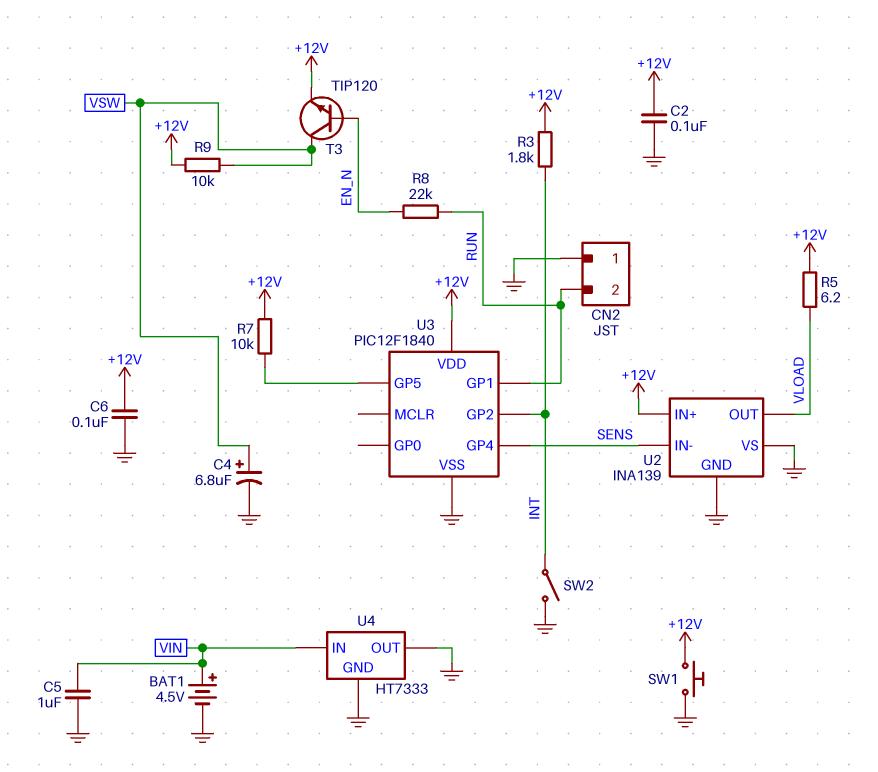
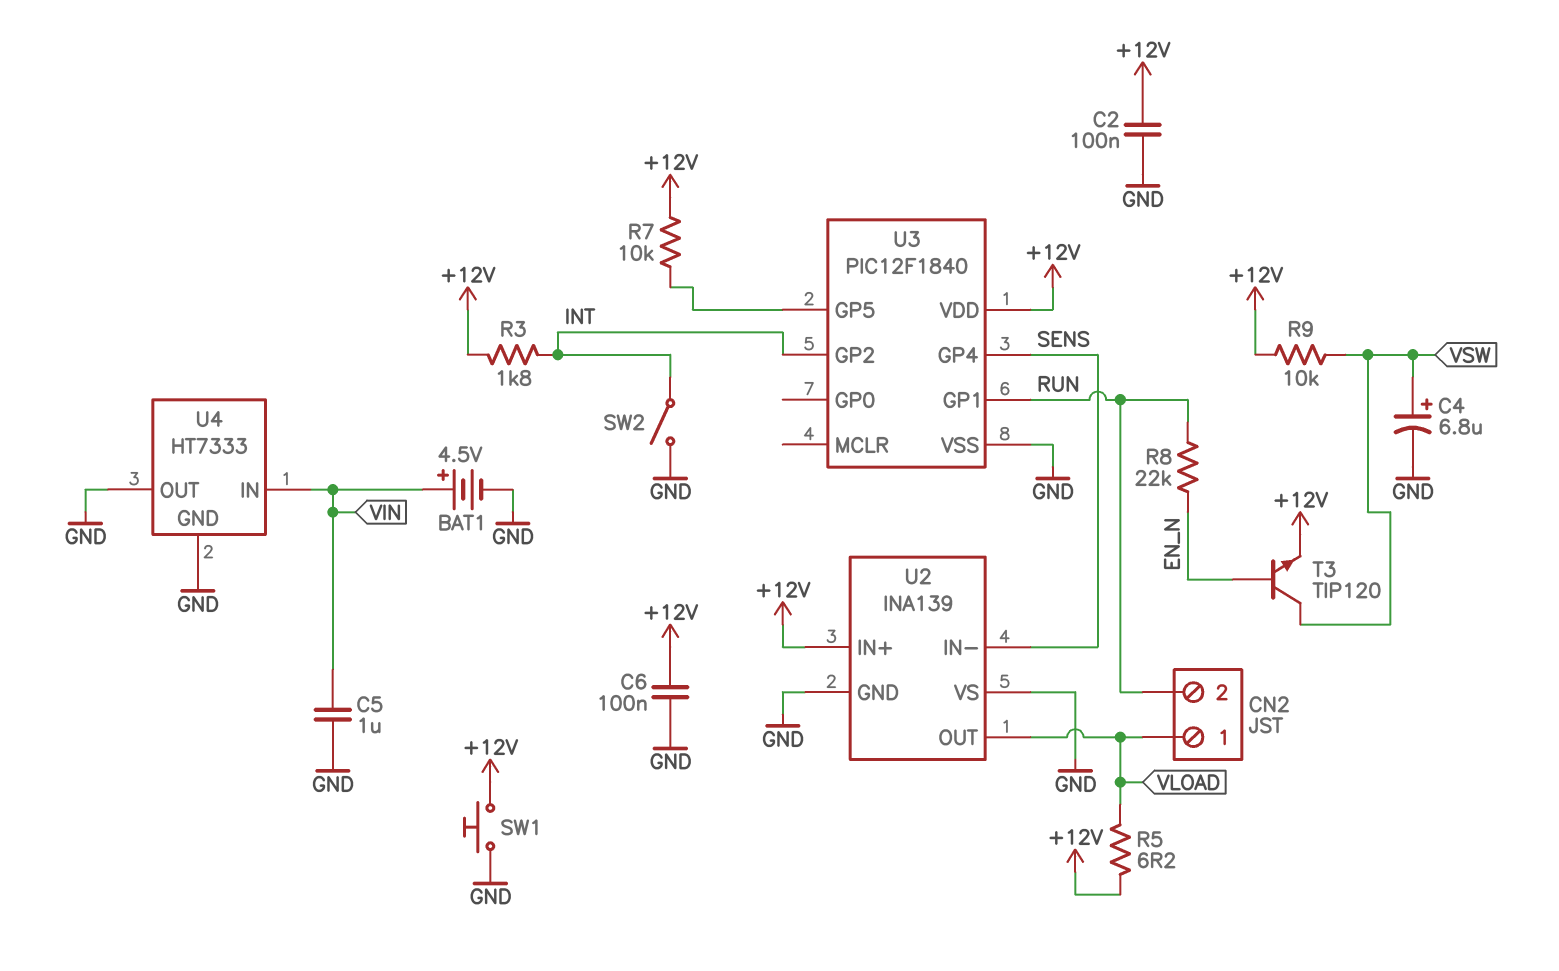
CN2 pin 1: GND -> VLOAD

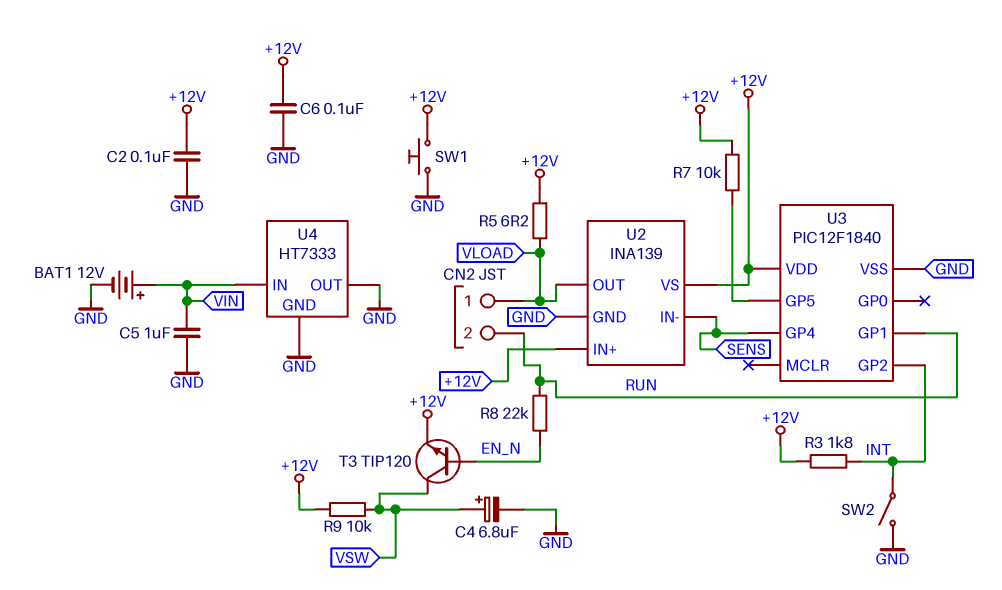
BAT1: 4.5V (plus VIN, minus GND) -> 12V (plus VIN, minus GND)
U2 pin VS: GND -> +12V

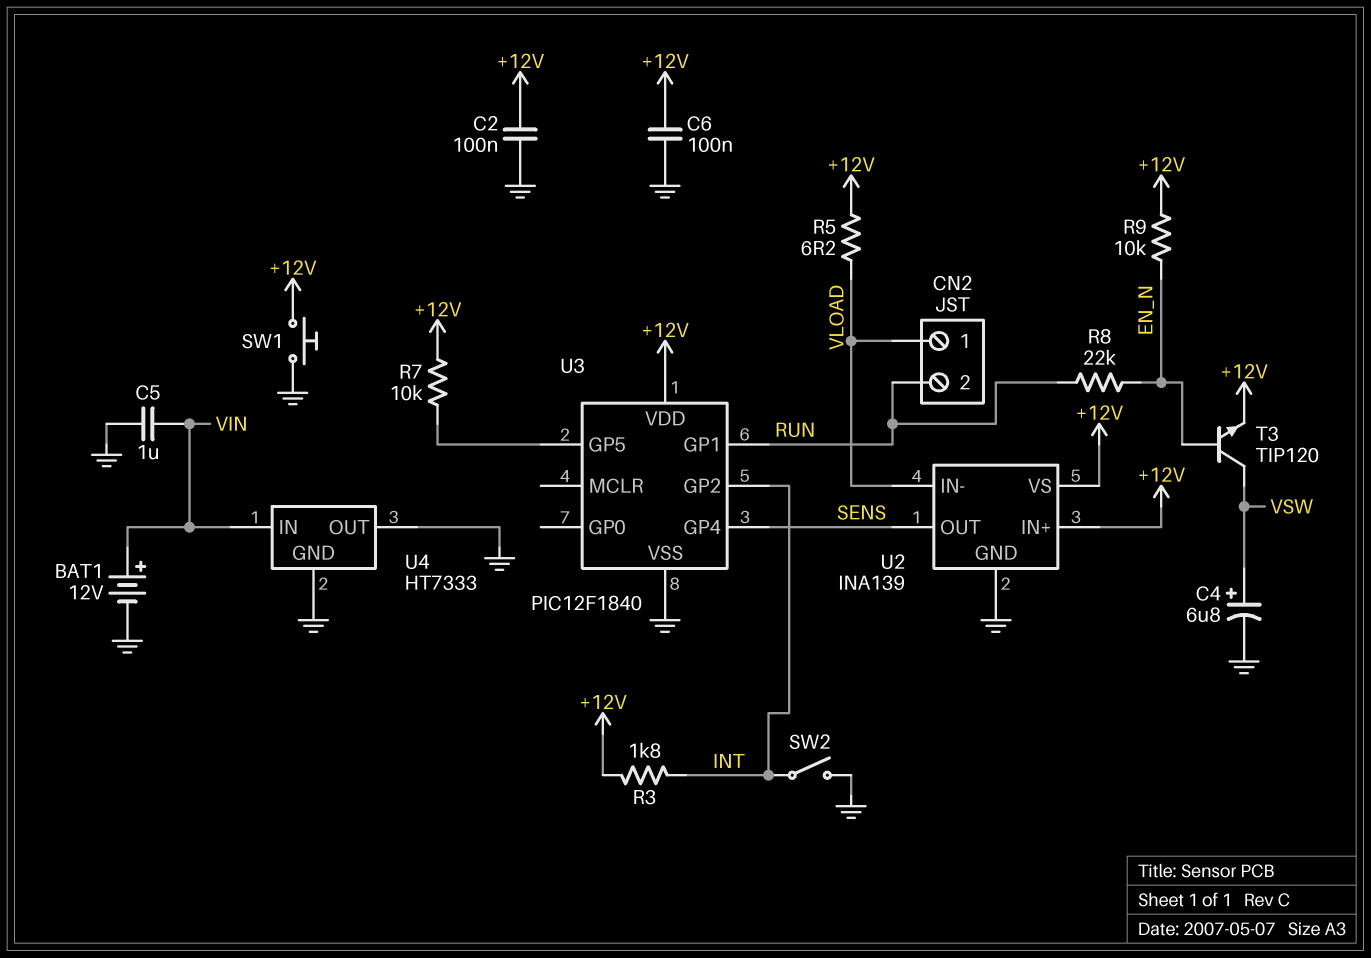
R9: 10k (+12V, VSW) -> 10k (+12V, EN_N)
U2 pin IN-: SENS -> VLOAD
U2 pin OUT: VLOAD -> SENS

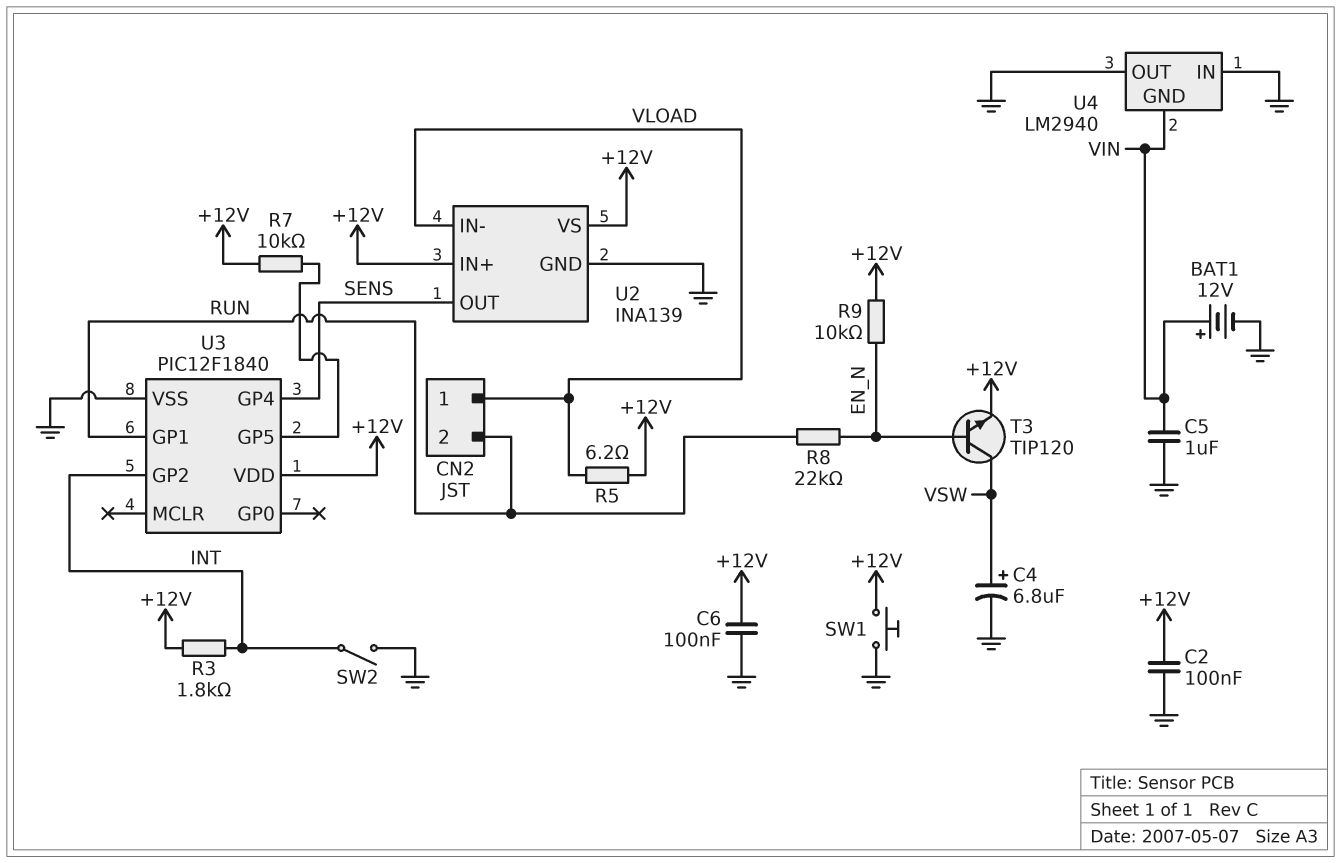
U4: HT7333 -> LM2940
U4 pin GND: GND -> VIN
U4 pin IN: VIN -> GND

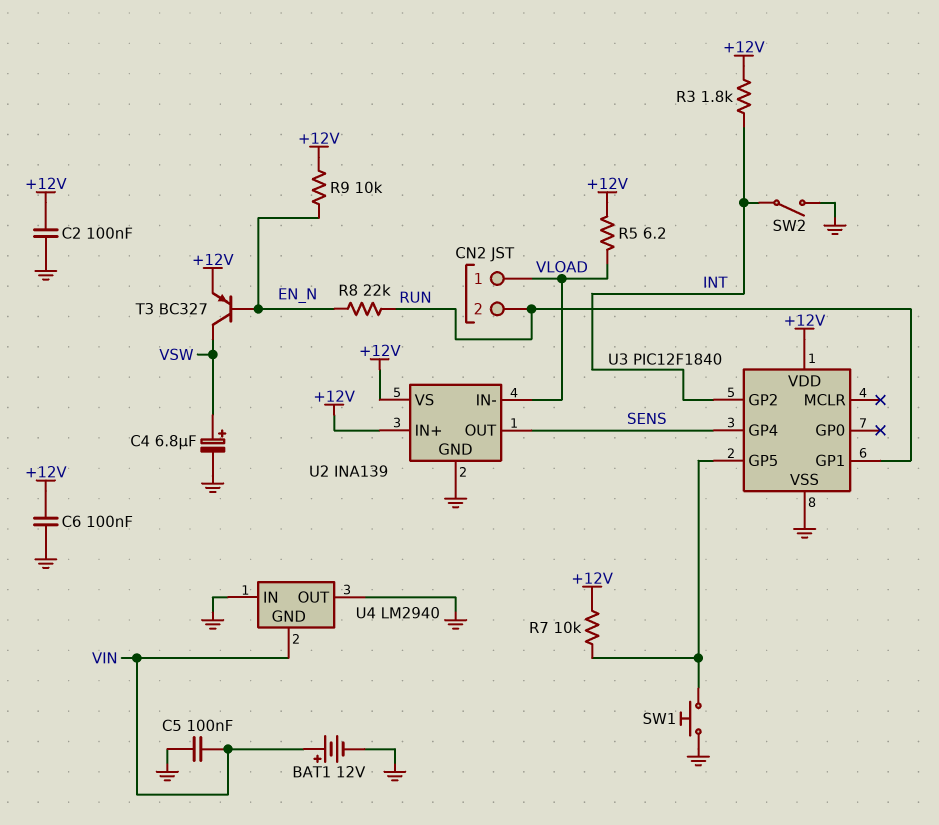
C5: 1uF (GND, VIN) -> 100nF (GND, VIN)
SW1: button (+12V, GND) -> button (GND, U3/GP5)
T3: NPN TIP120 (B EN_N, C VSW, E +12V) -> PNP BC327 (B EN_N, C VSW, E +12V)

